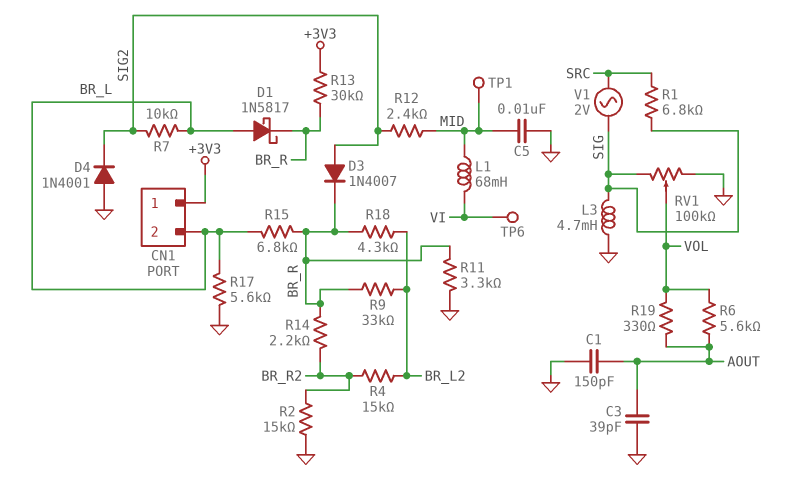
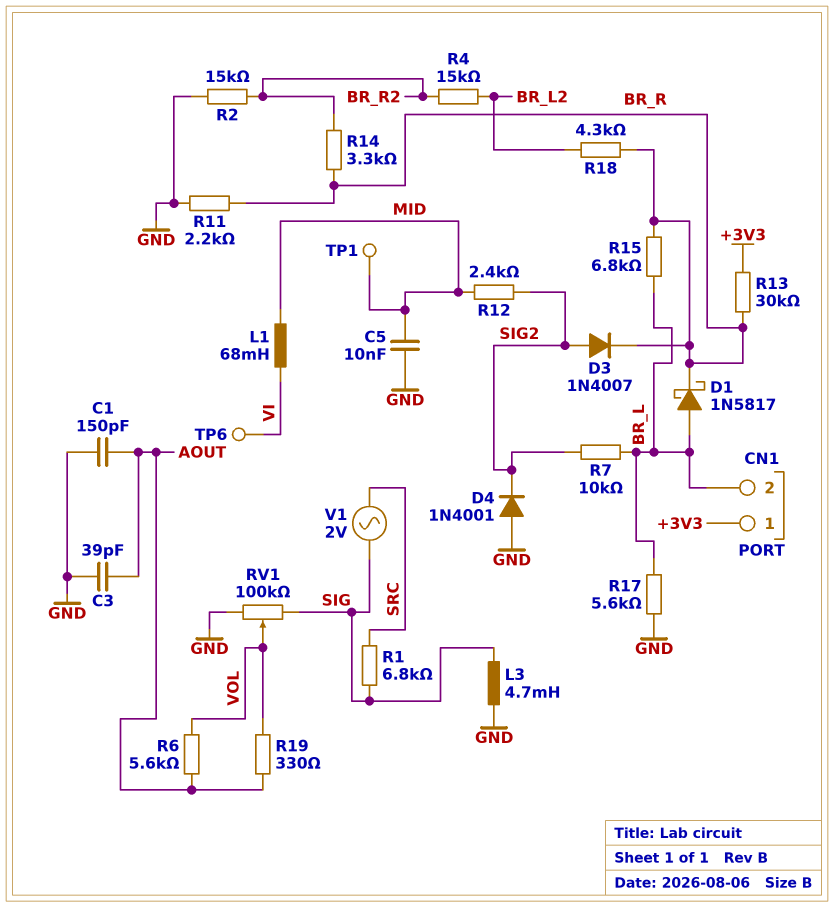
R9: 33k (BR_L2, BR_R) -> none
R11: 3.3k (BR_R, GND) -> 2.2k (BR_R, GND)
R14: 2.2k (BR_R, BR_R2) -> 3.3k (BR_R, BR_R2)

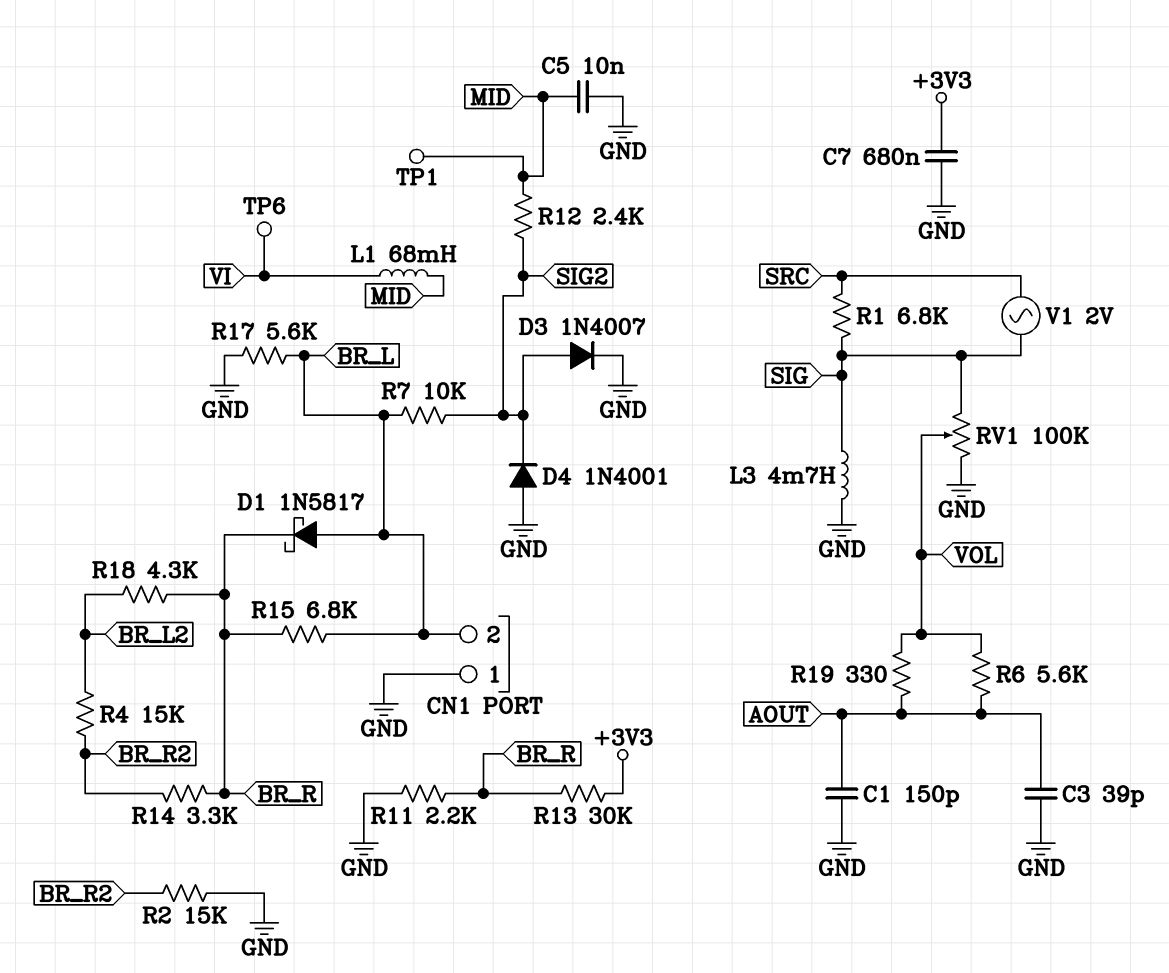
C7: none -> 680nF (+3V3, GND)
CN1 pin 1: +3V3 -> GND
D3: diode 1N4007 (A SIG2, K BR_R) -> diode 1N4007 (A SIG2, K GND)

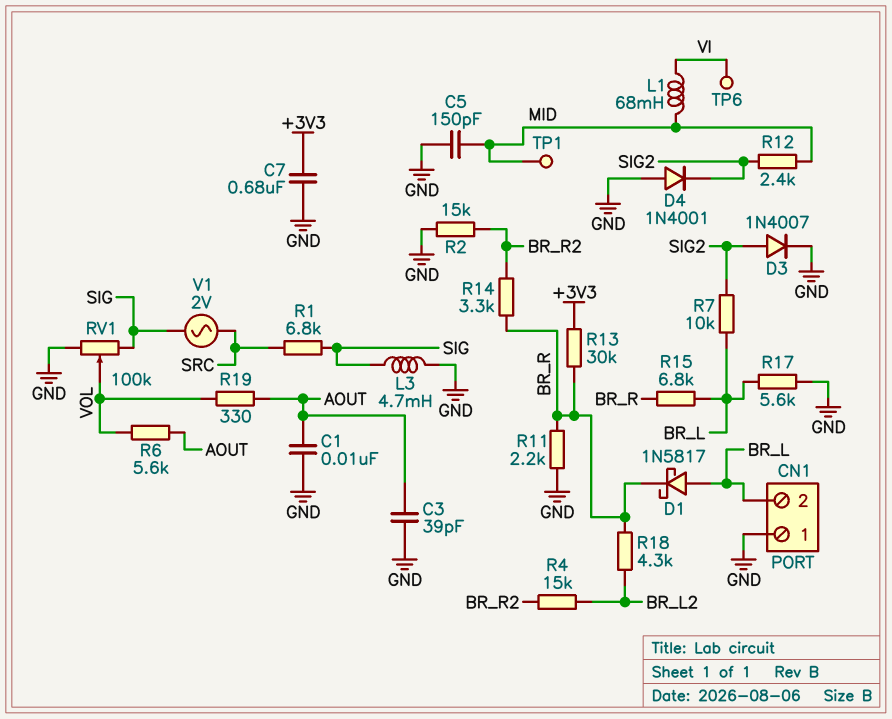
C1: 150pF (AOUT, GND) -> 10nF (AOUT, GND)
C5: 10nF (GND, MID) -> 150pF (GND, MID)

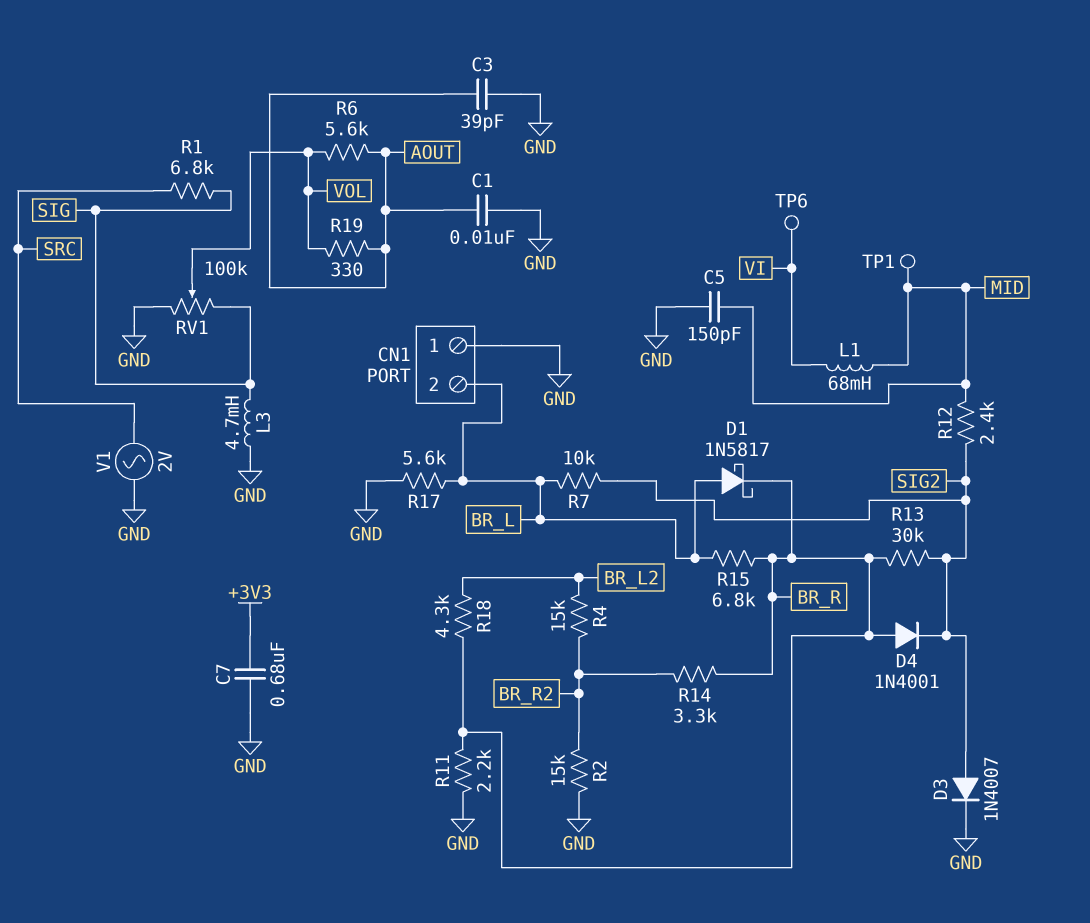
D4: diode 1N4001 (A GND, K SIG2) -> diode 1N4001 (A BR_R, K SIG2)
R13: 30k (+3V3, BR_R) -> 30k (BR_R, SIG2)
V1: AC 2V (SIG, SRC) -> AC 2V (GND, SRC)

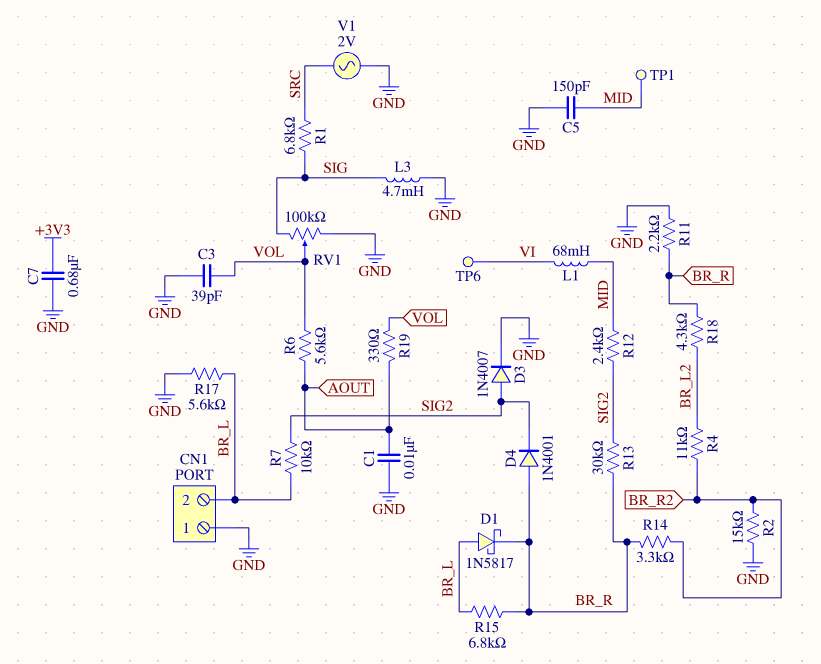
C3: 39pF (AOUT, GND) -> 39pF (GND, VOL)
R4: 15k (BR_L2, BR_R2) -> 11k (BR_L2, BR_R2)

